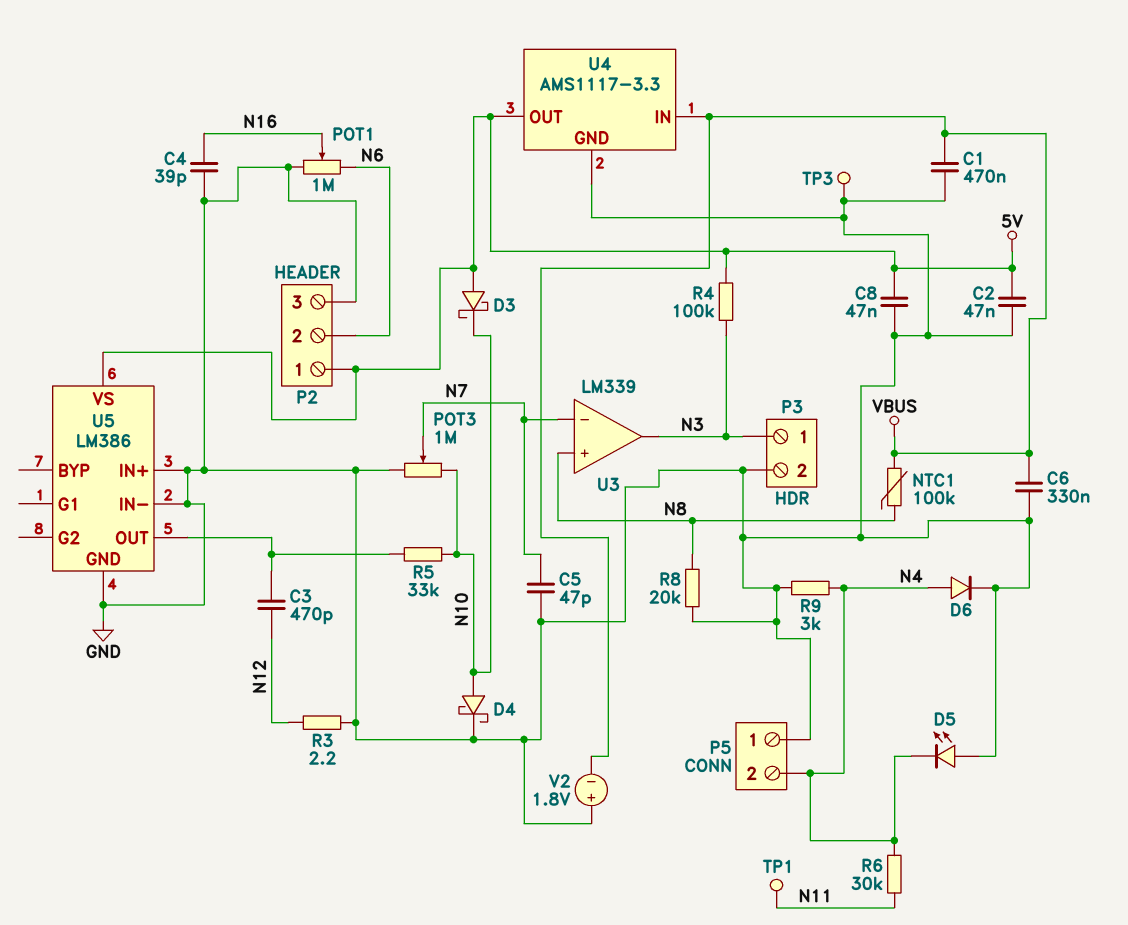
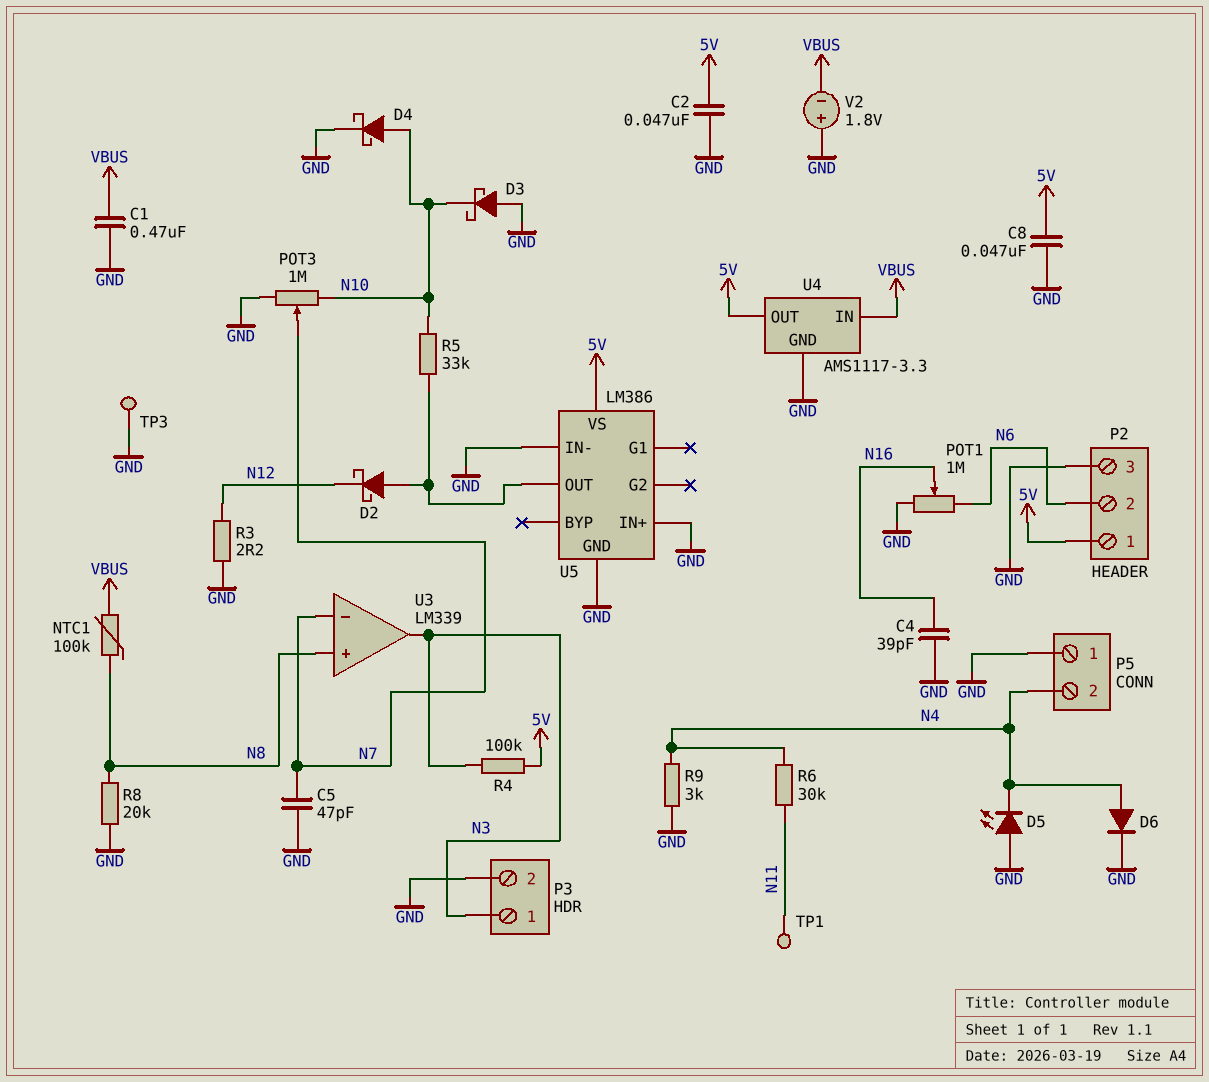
C3: 470pF (N12, U5/OUT) -> none
C6: 330nF (GND, VBUS) -> none
D2: none -> schottky (A U5/OUT, K N12)
D3: schottky (A 5V, K N10) -> schottky (A GND, K N10)

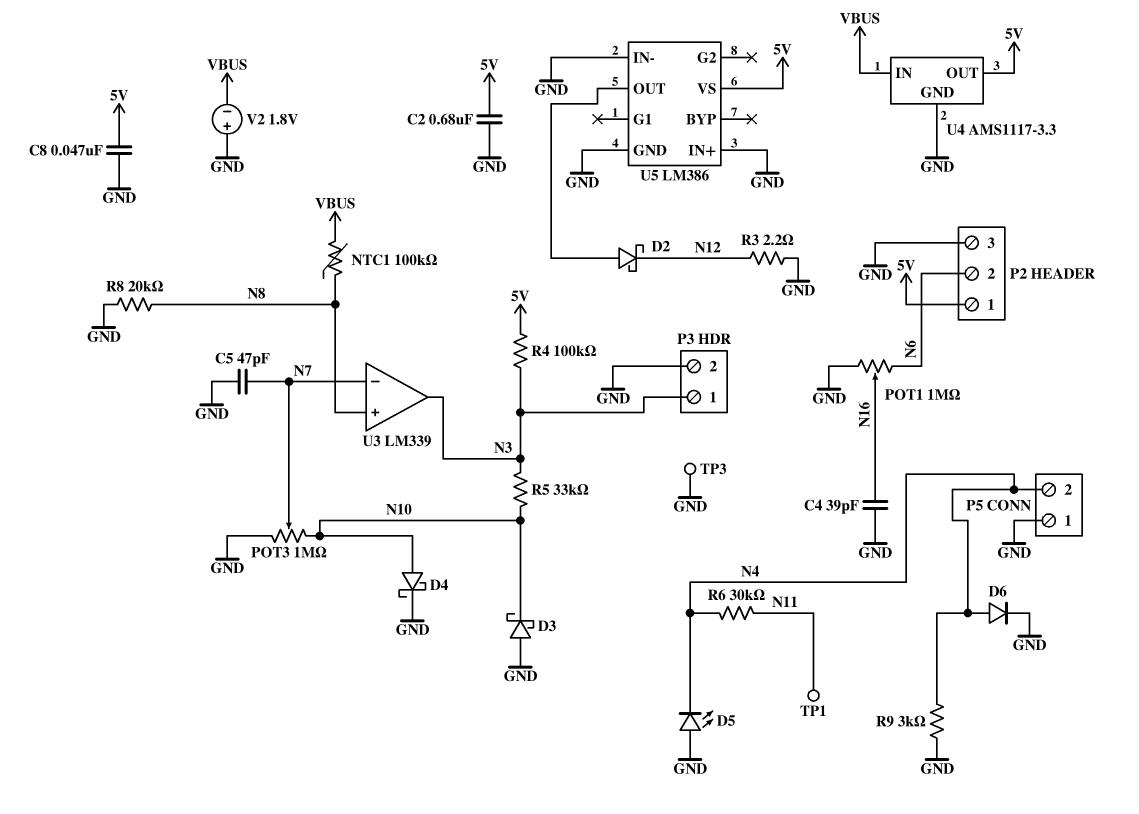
C1: 470nF (GND, VBUS) -> none
C2: 47nF (5V, GND) -> 680nF (5V, GND)
R5: 33k (N10, U5/OUT) -> 33k (N3, N10)

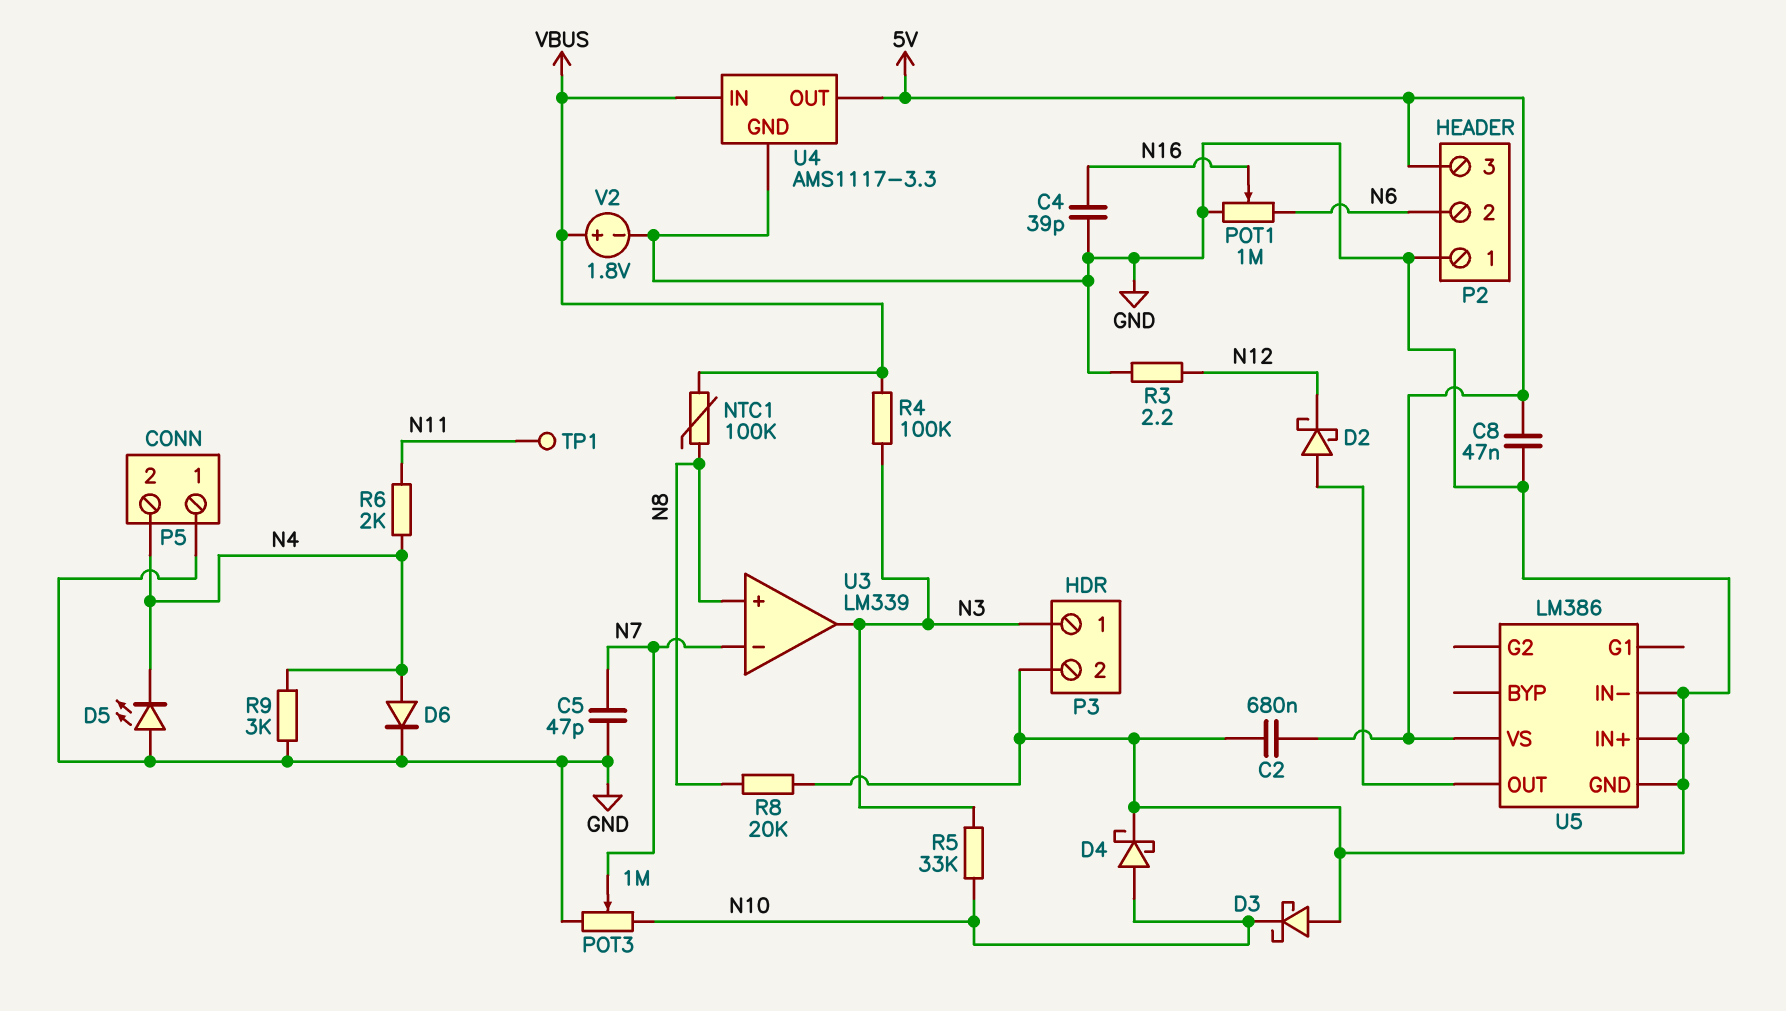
P2 pin 1: 5V -> GND
P2 pin 3: GND -> 5V
R4: 100k (5V, N3) -> 100k (N3, VBUS)
R6: 30k (N4, N11) -> 2k (N4, N11)
TP3: test point (GND) -> none
V2: 1.8V (plus GND, minus VBUS) -> 1.8V (plus VBUS, minus GND)

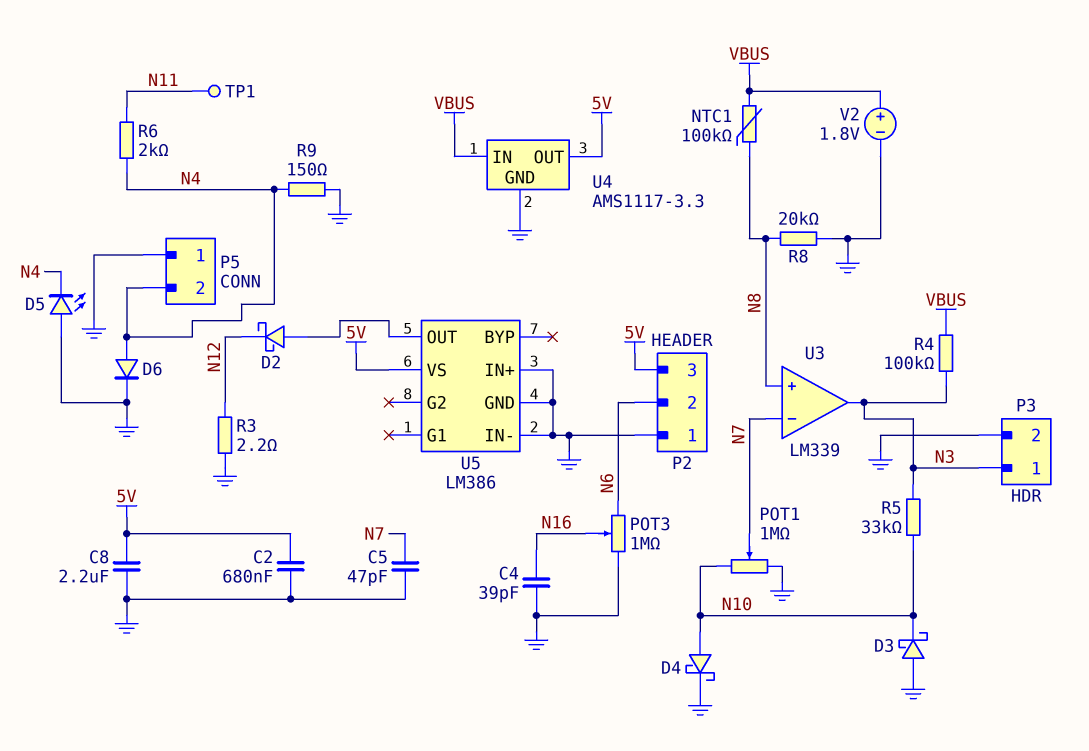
C8: 47nF (5V, GND) -> 2.2uF (5V, GND)
POT1: 1M (GND, N6, wiper N16) -> 1M (GND, N10, wiper N7)
POT3: 1M (GND, N10, wiper N7) -> 1M (GND, N6, wiper N16)
R9: 3k (GND, N4) -> 150 (GND, N4)

